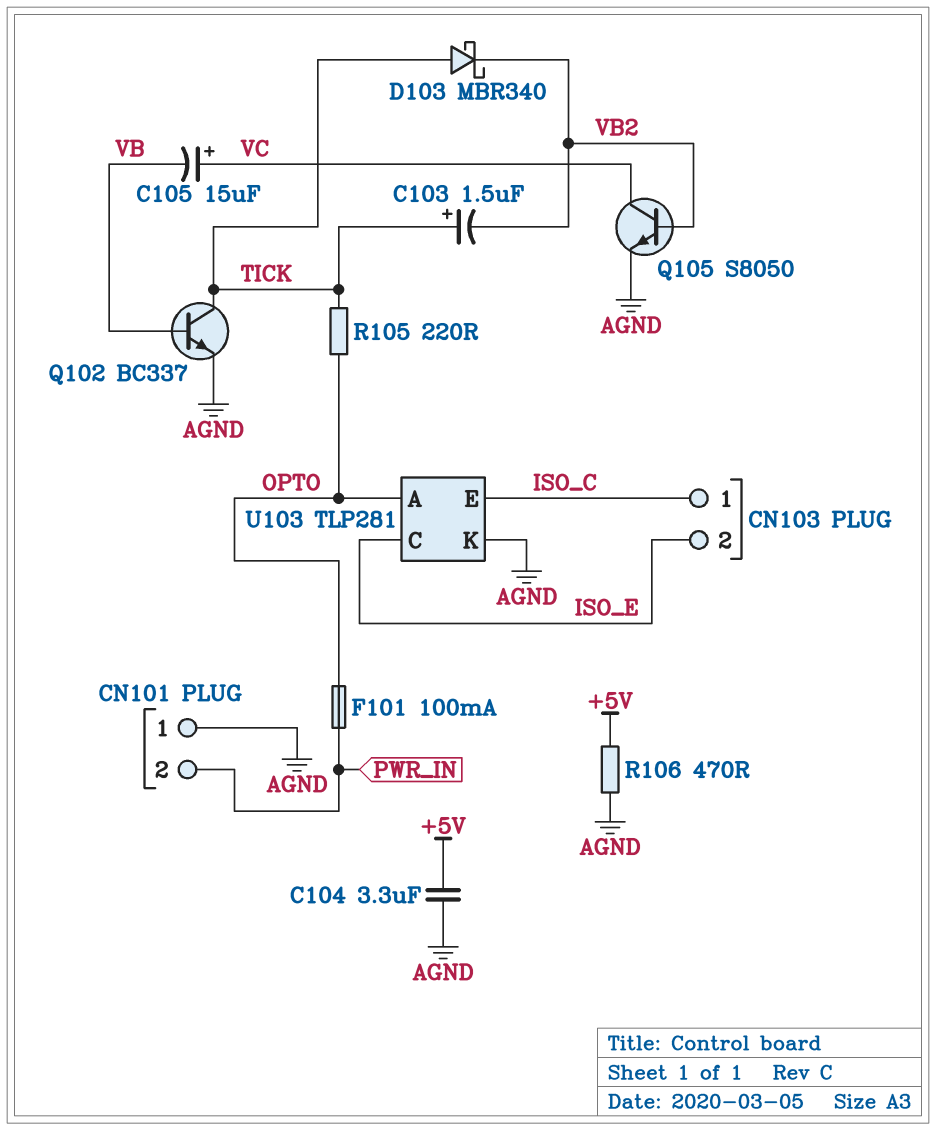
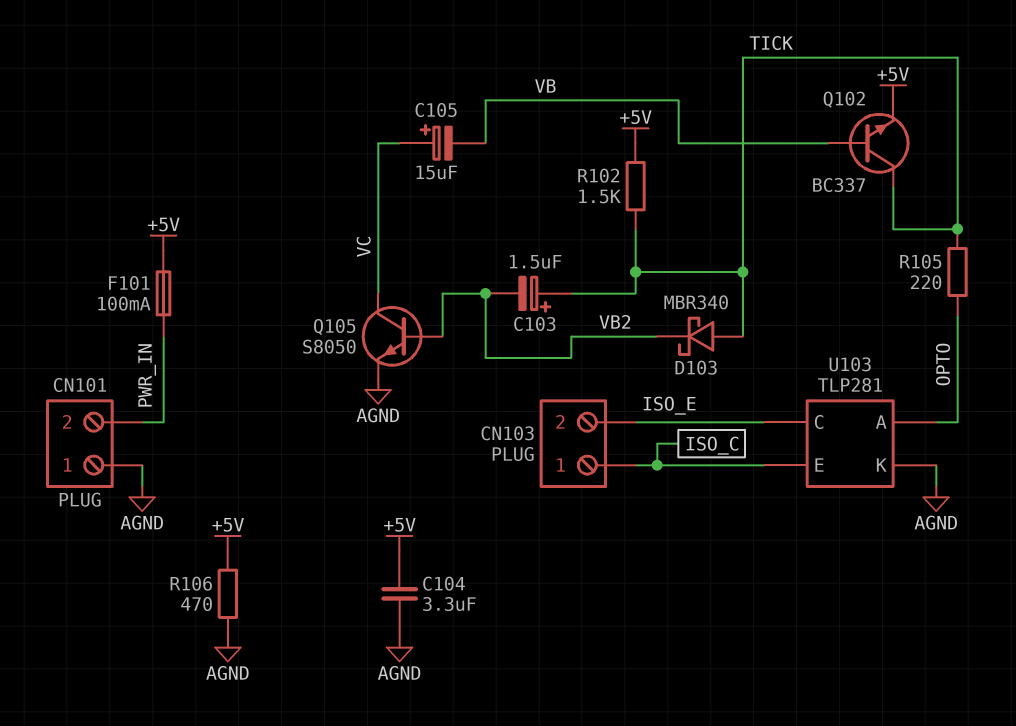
F101: 100mA (OPTO, PWR_IN) -> 100mA (+5V, PWR_IN)
Q102: NPN BC337 (B VB, C TICK, E AGND) -> NPN BC337 (B VB, C TICK, E +5V)
R102: none -> 1.5k (+5V, TICK)

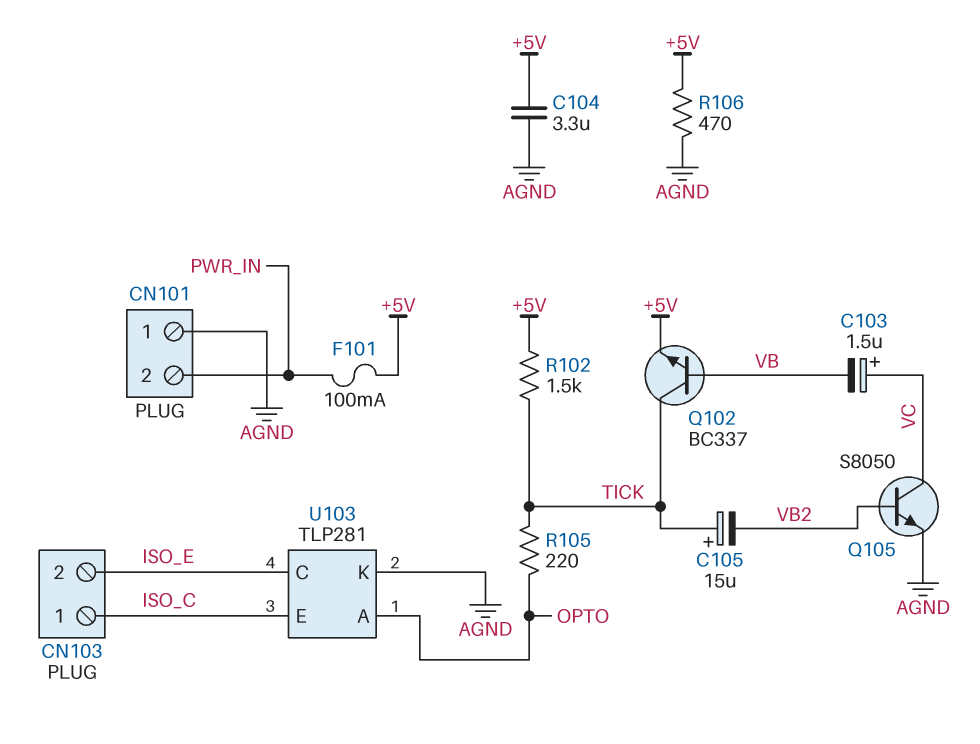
C103: 1.5uF (plus TICK, minus VB2) -> 1.5uF (plus VC, minus VB)
C105: 15uF (plus VC, minus VB) -> 15uF (plus TICK, minus VB2)
D103: schottky MBR340 (A TICK, K VB2) -> none

